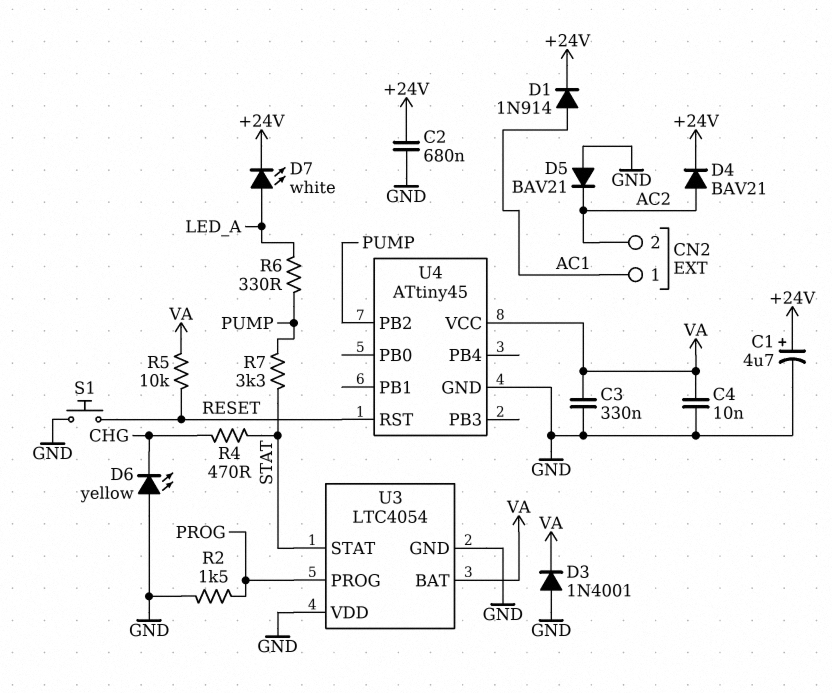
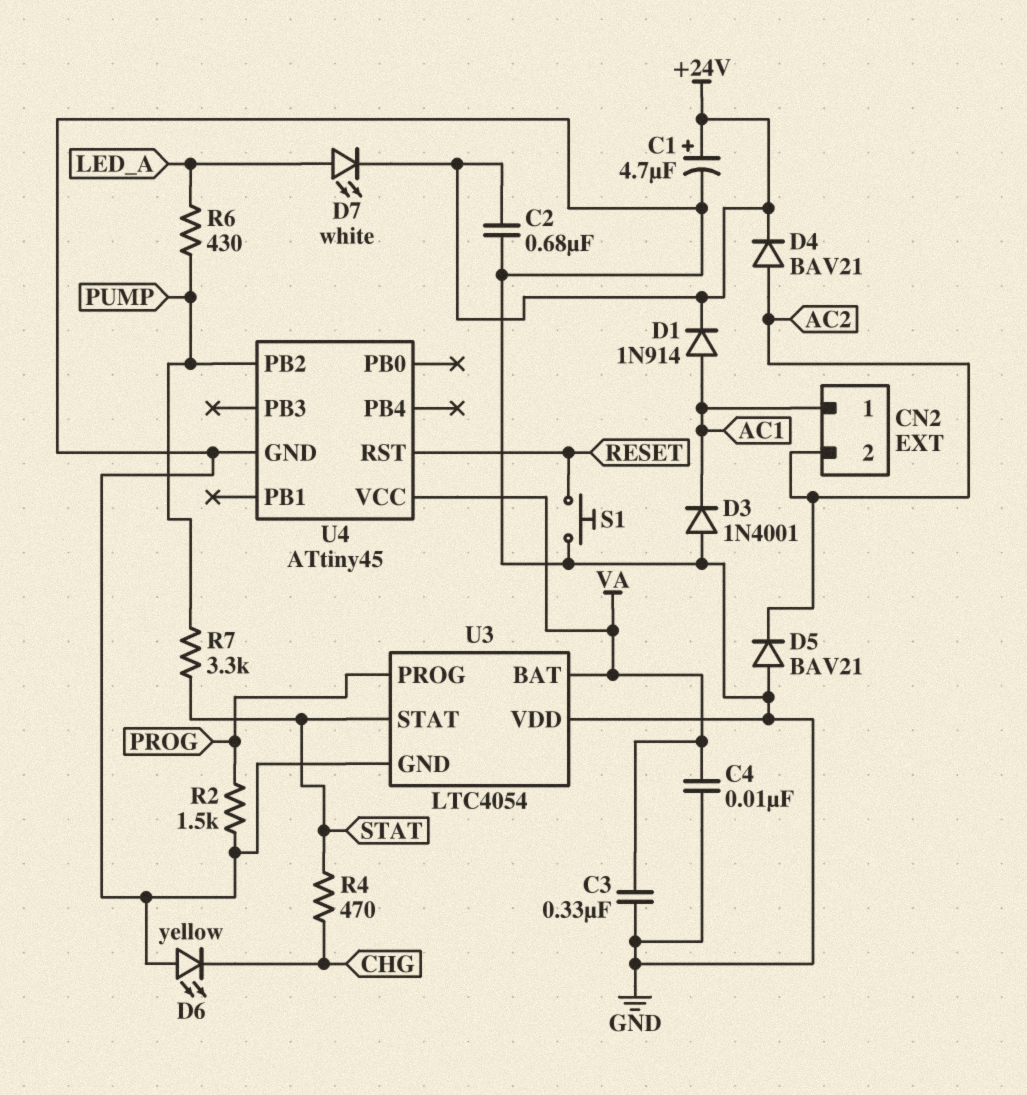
D3: diode 1N4001 (A GND, K VA) -> diode 1N4001 (A GND, K AC1)
R5: 10k (RESET, VA) -> none
R6: 330 (LED_A, PUMP) -> 430 (LED_A, PUMP)

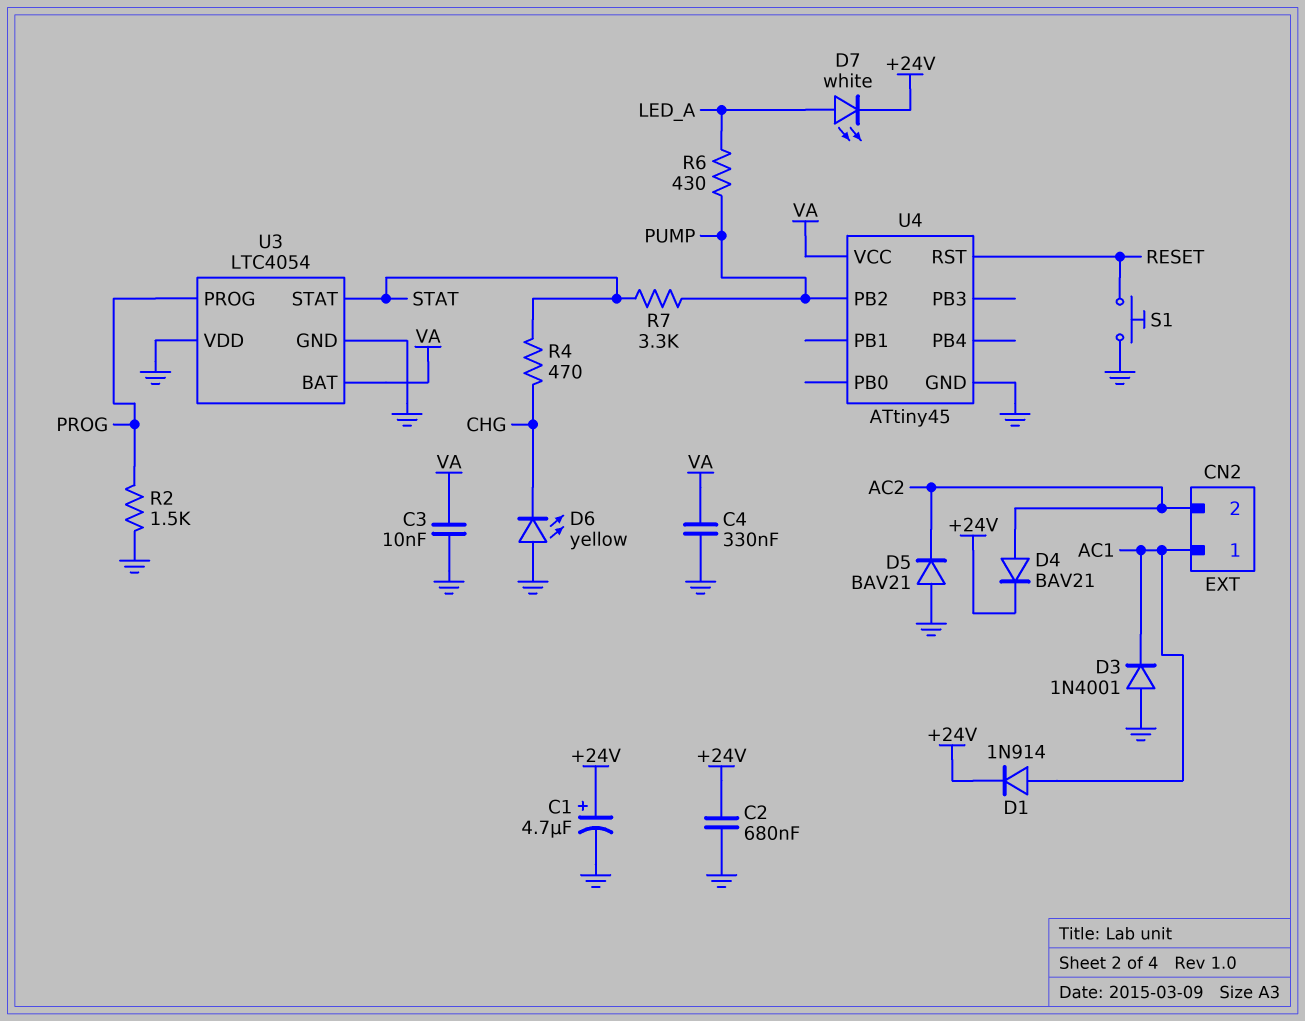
C3: 330nF (GND, VA) -> 10nF (GND, VA)
C4: 10nF (GND, VA) -> 330nF (GND, VA)

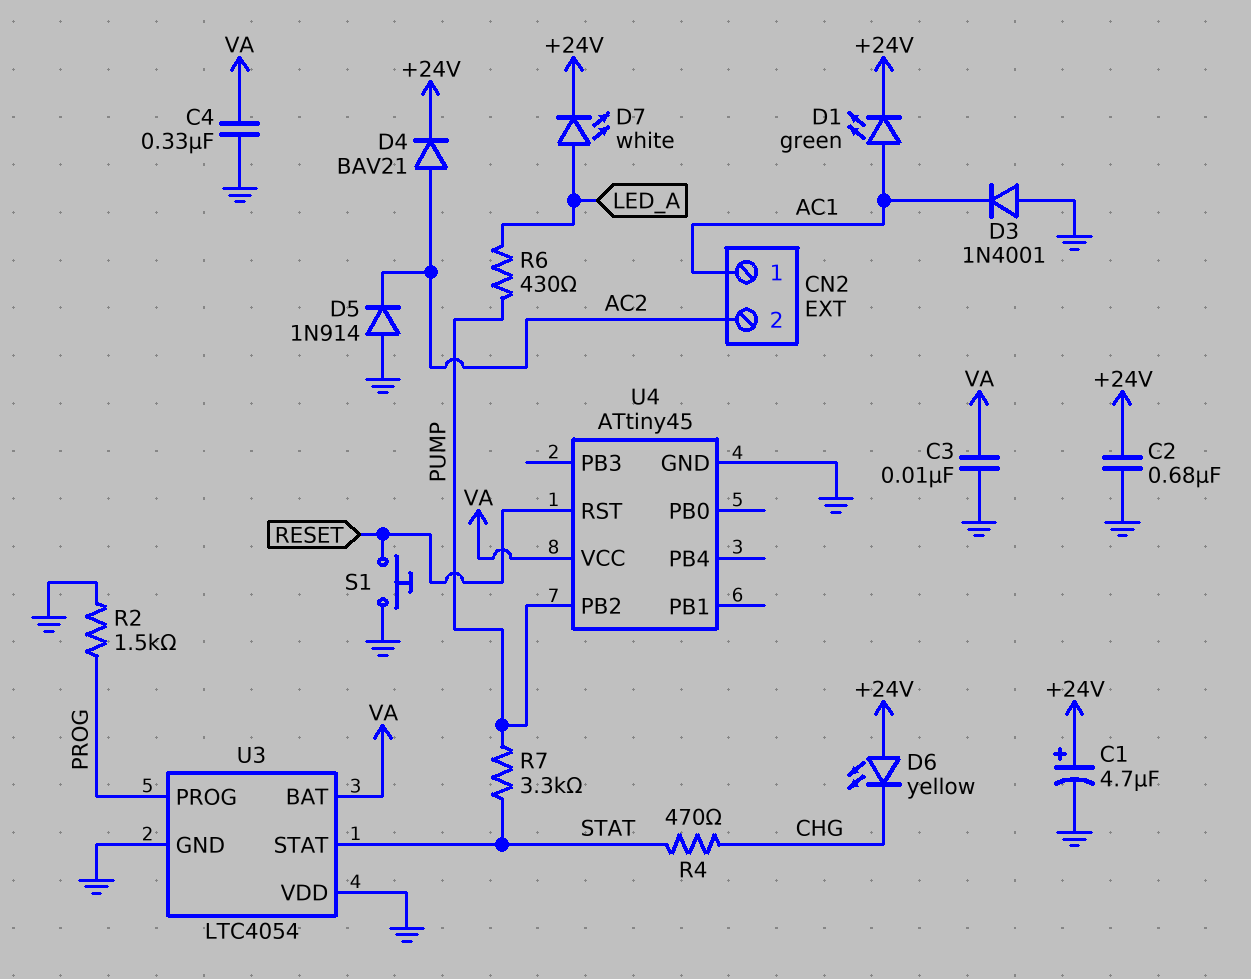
D1: diode 1N914 (A AC1, K +24V) -> LED green (A AC1, K +24V)
D5: diode BAV21 (A GND, K AC2) -> diode 1N914 (A GND, K AC2)
D6: LED yellow (A GND, K CHG) -> LED yellow (A +24V, K CHG)

